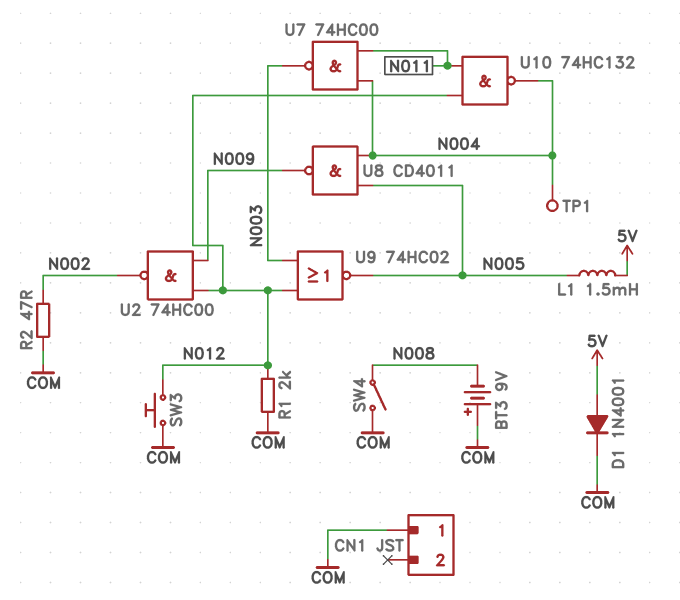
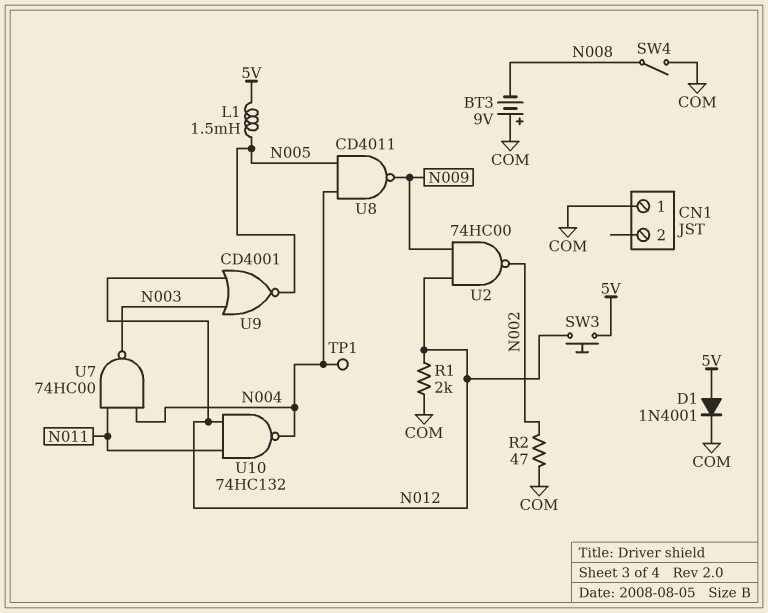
SW3: button (COM, N012) -> button (5V, N012)
U9: NOR 74HC02 (in N003, in N012, out N005) -> NOR CD4001 (in N003, in N012, out N005)

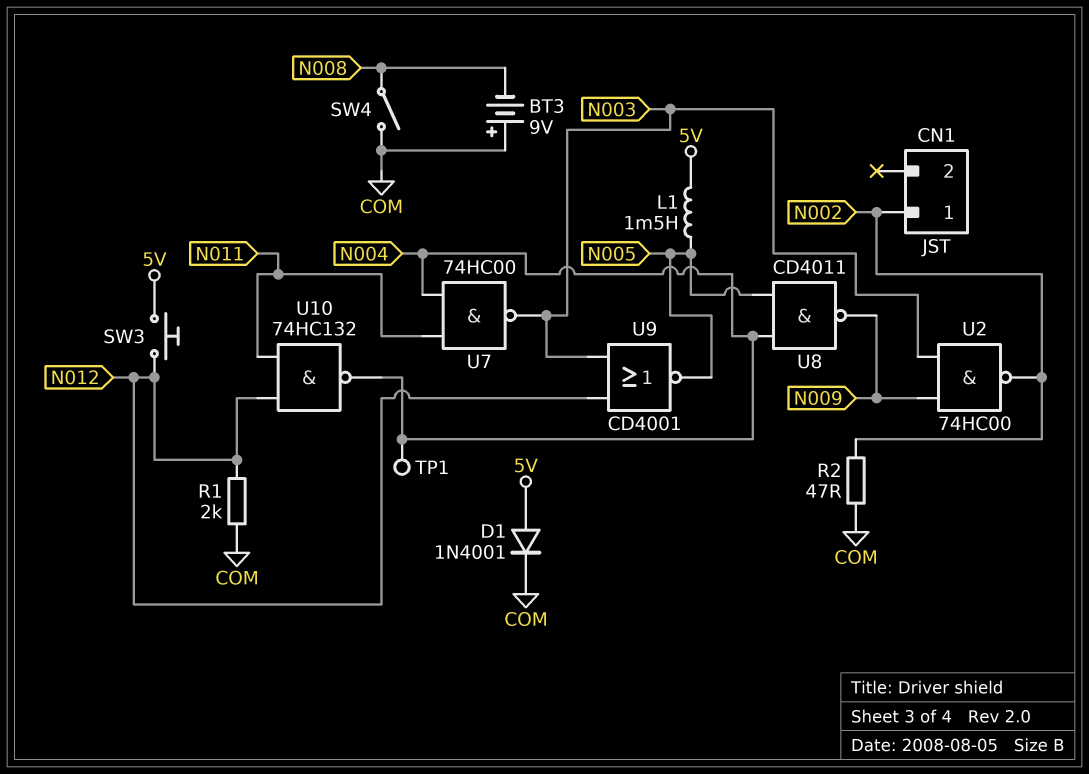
CN1 pin 1: COM -> N002
U2: NAND 74HC00 (in N009, in N012, out N002) -> NAND 74HC00 (in N003, in N009, out N002)

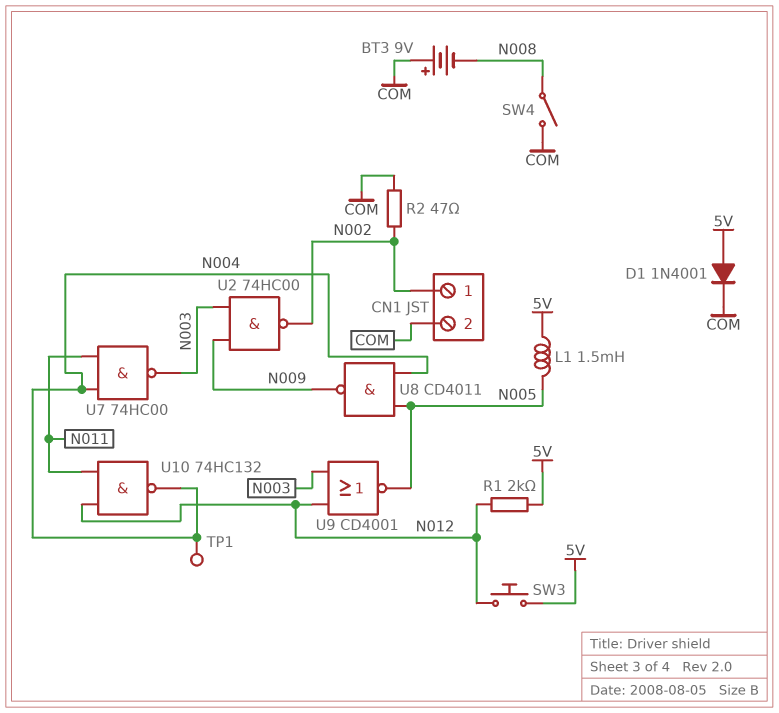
CN1 pin 2: none -> COM
R1: 2k (COM, N012) -> 2k (5V, N012)

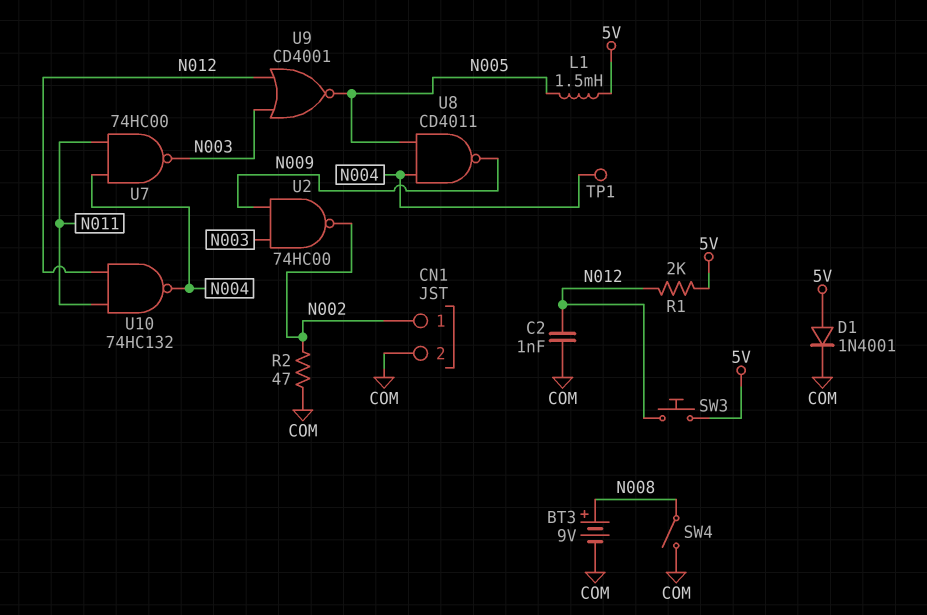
BT3: 9V (plus COM, minus N008) -> 9V (plus N008, minus COM)
C2: none -> 1nF (COM, N012)

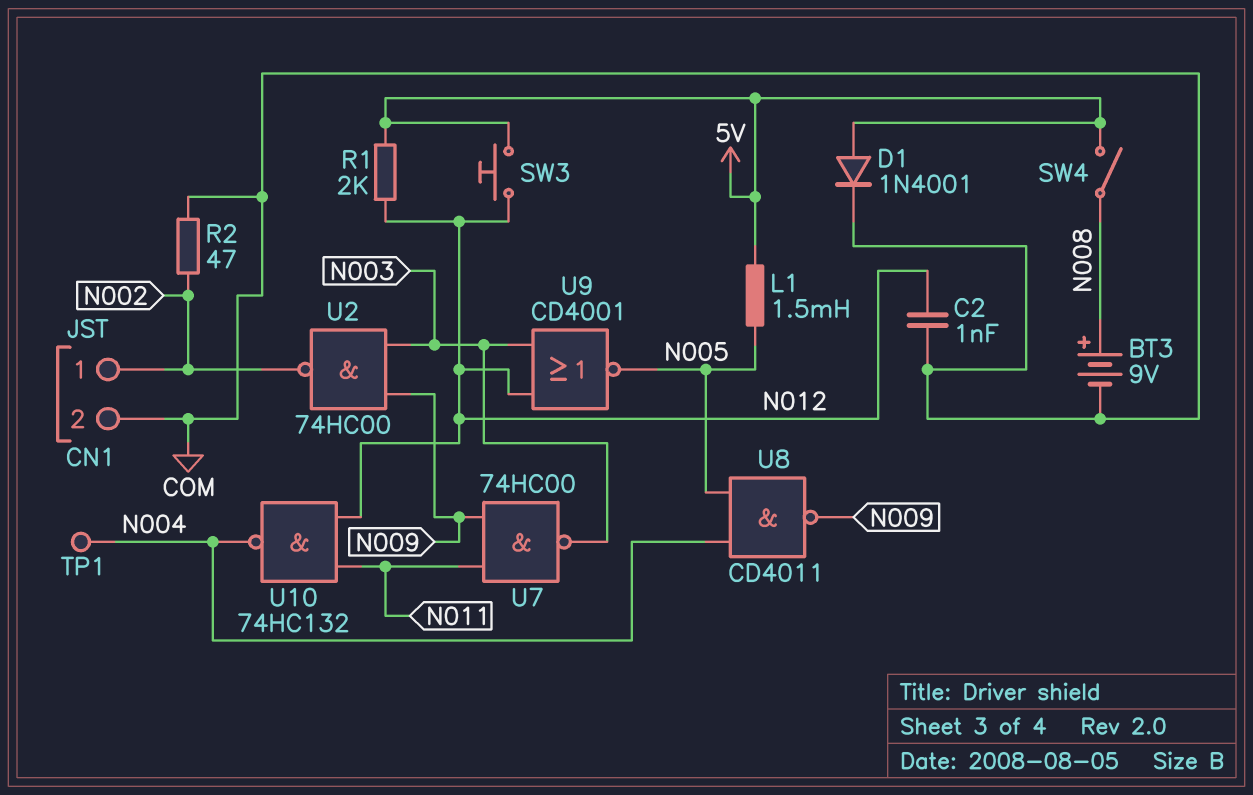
SW4: switch (COM, N008) -> switch (5V, N008)
U7: NAND 74HC00 (in N004, in N011, out N003) -> NAND 74HC00 (in N009, in N011, out N003)

